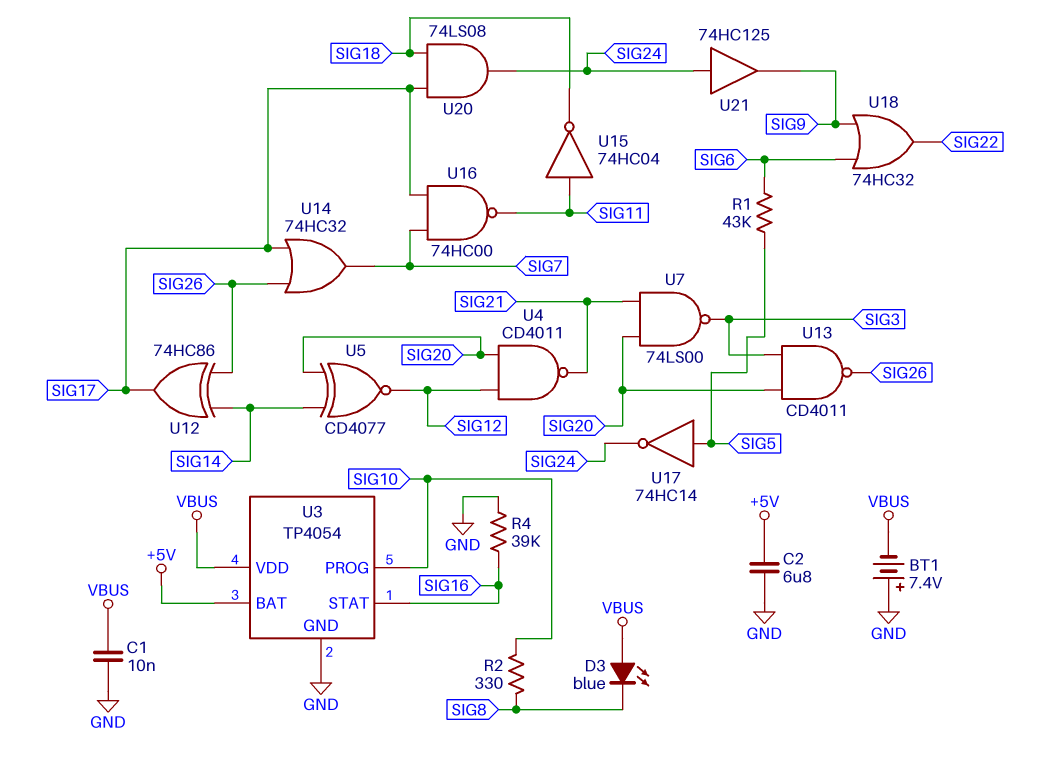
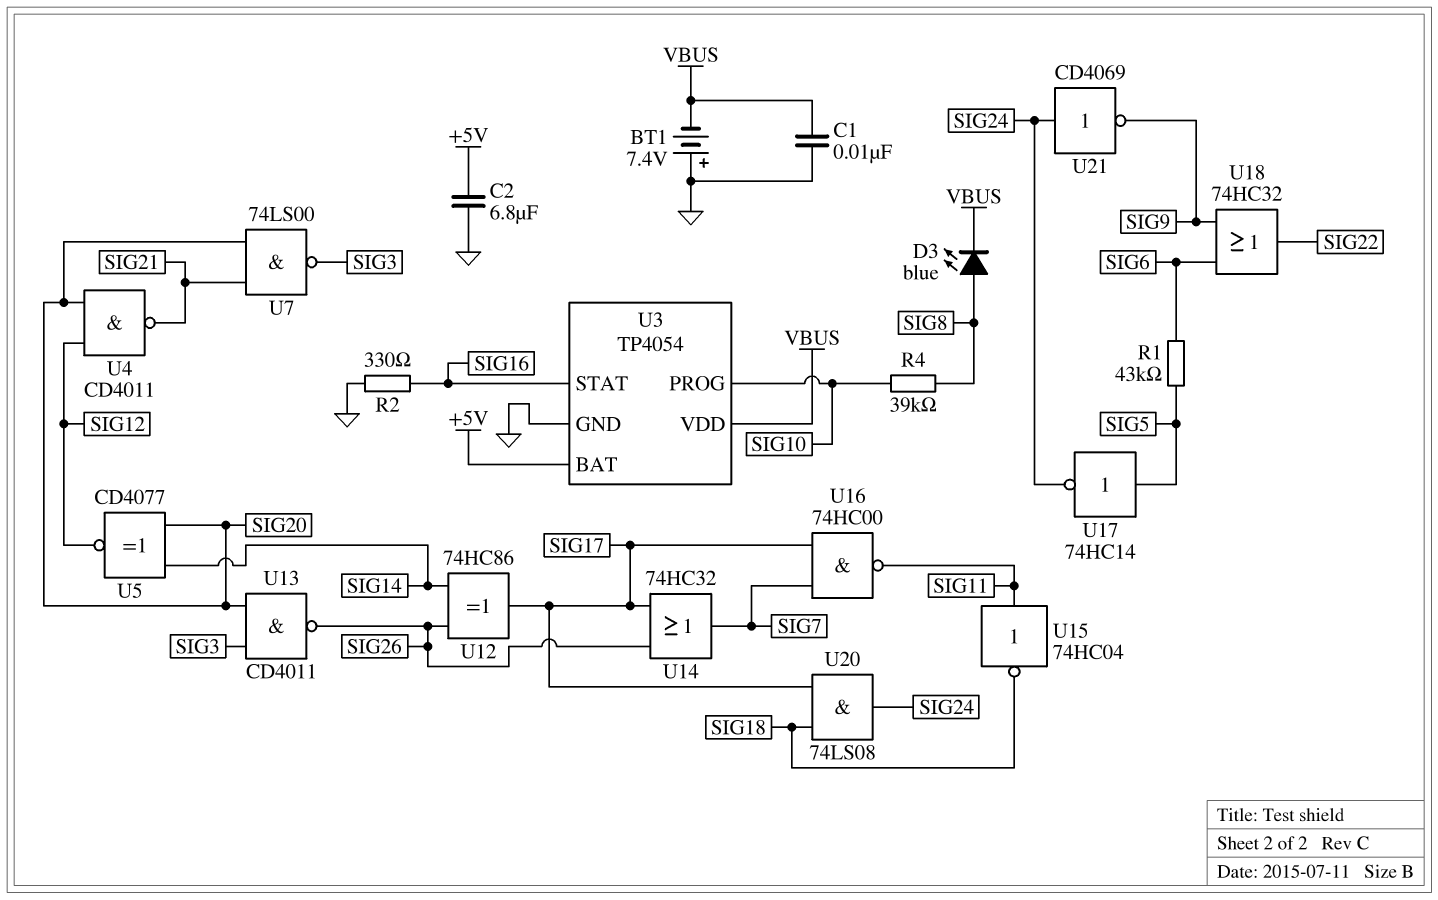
D3: LED blue (A VBUS, K SIG8) -> LED blue (A SIG8, K VBUS)
R2: 330 (SIG8, SIG10) -> 330 (GND, SIG16)
R4: 39k (GND, SIG16) -> 39k (SIG8, SIG10)
U21: buffer 74HC125 (in SIG24, out SIG9) -> NOT CD4069 (in SIG24, out SIG9)

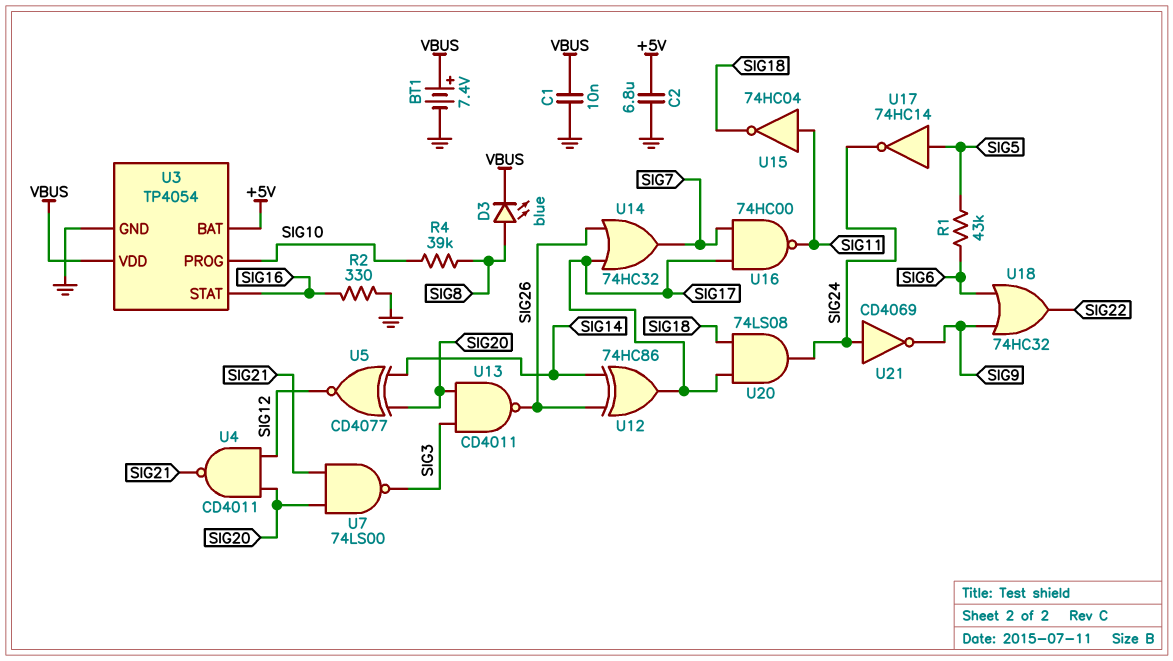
BT1: 7.4V (plus GND, minus VBUS) -> 7.4V (plus VBUS, minus GND)

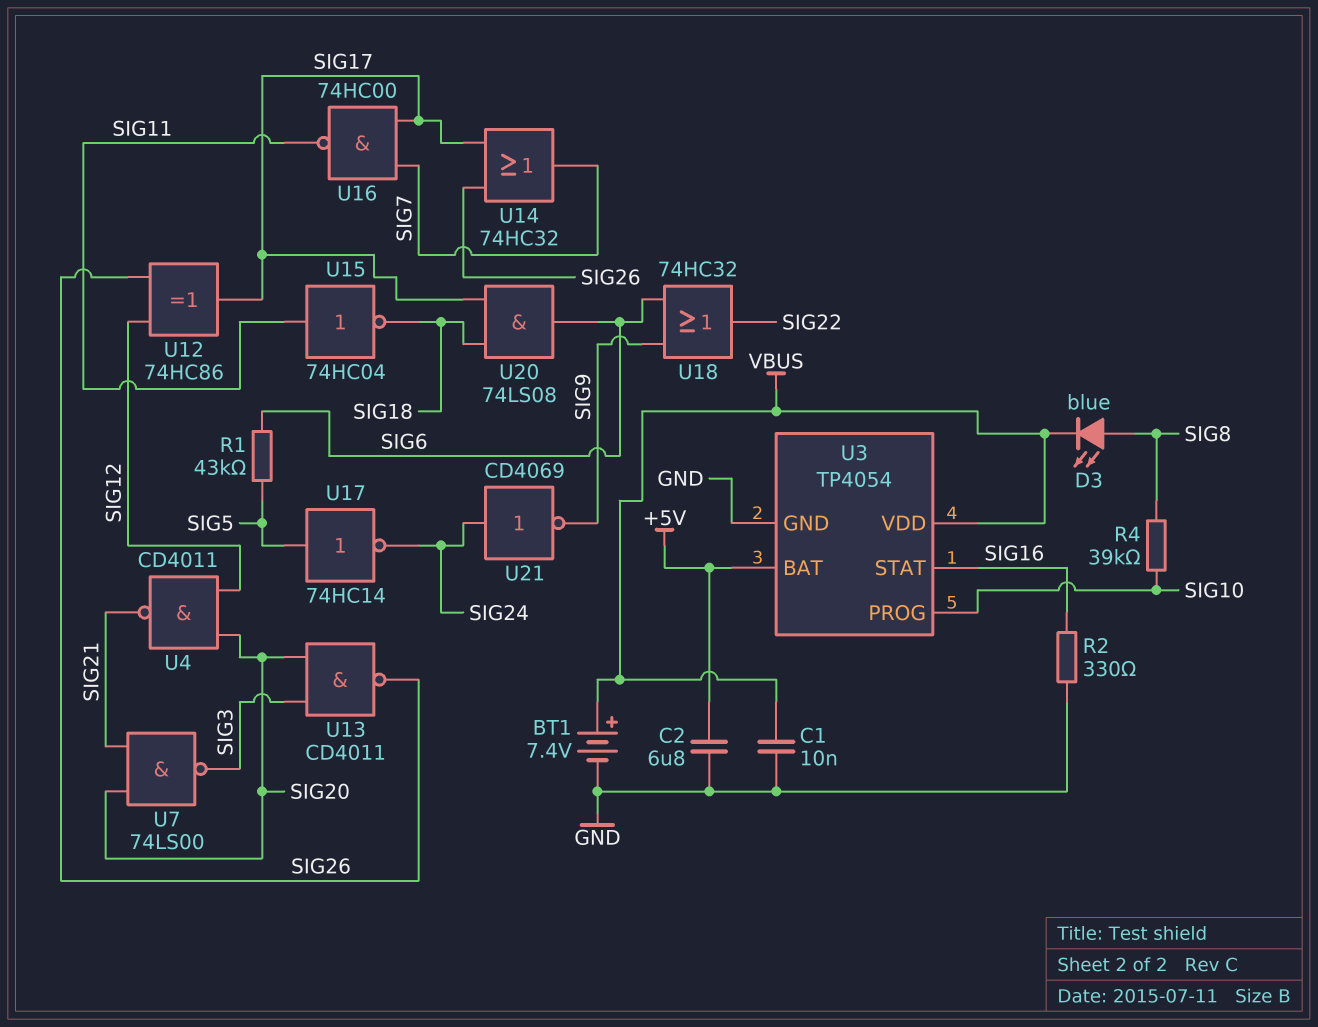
U5: XNOR CD4077 (in SIG14, in SIG20, out SIG12) -> none
U12: XOR 74HC86 (in SIG14, in SIG26, out SIG17) -> XOR 74HC86 (in SIG12, in SIG26, out SIG17)
U20: AND 74LS08 (in SIG17, in SIG18, out SIG24) -> AND 74LS08 (in SIG17, in SIG18, out SIG6)

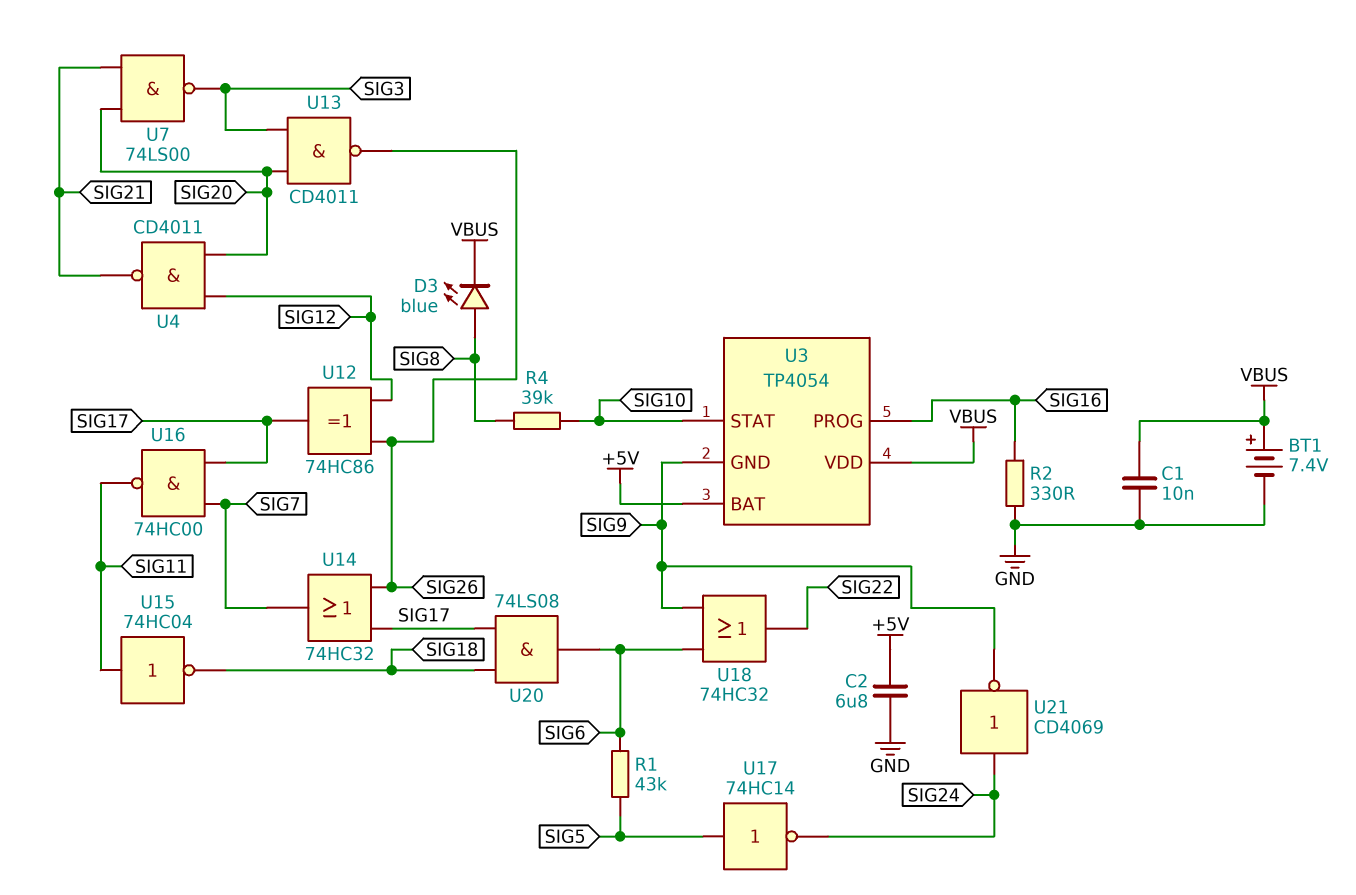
U3 pin GND: GND -> SIG9
U3 pin PROG: SIG10 -> SIG16
U3 pin STAT: SIG16 -> SIG10

